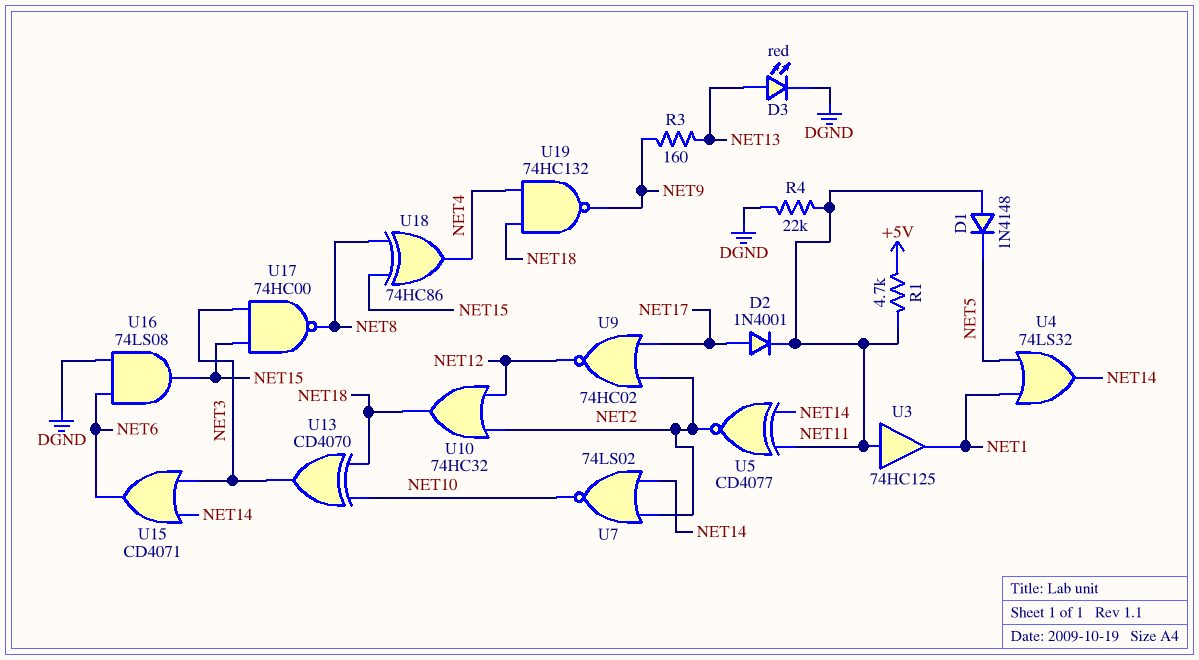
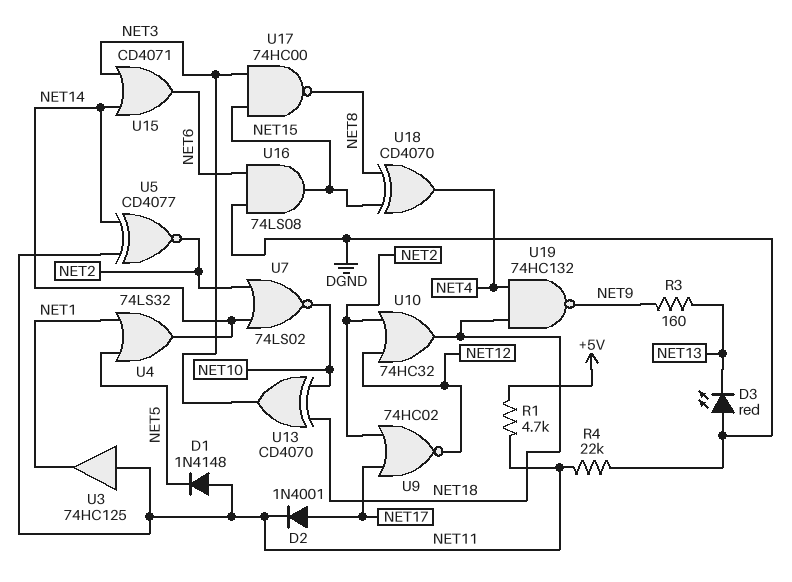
D3: LED red (A NET13, K DGND) -> LED red (A DGND, K NET13)
U18: XOR 74HC86 (in NET8, in NET15, out NET4) -> XOR CD4070 (in NET8, in NET15, out NET4)

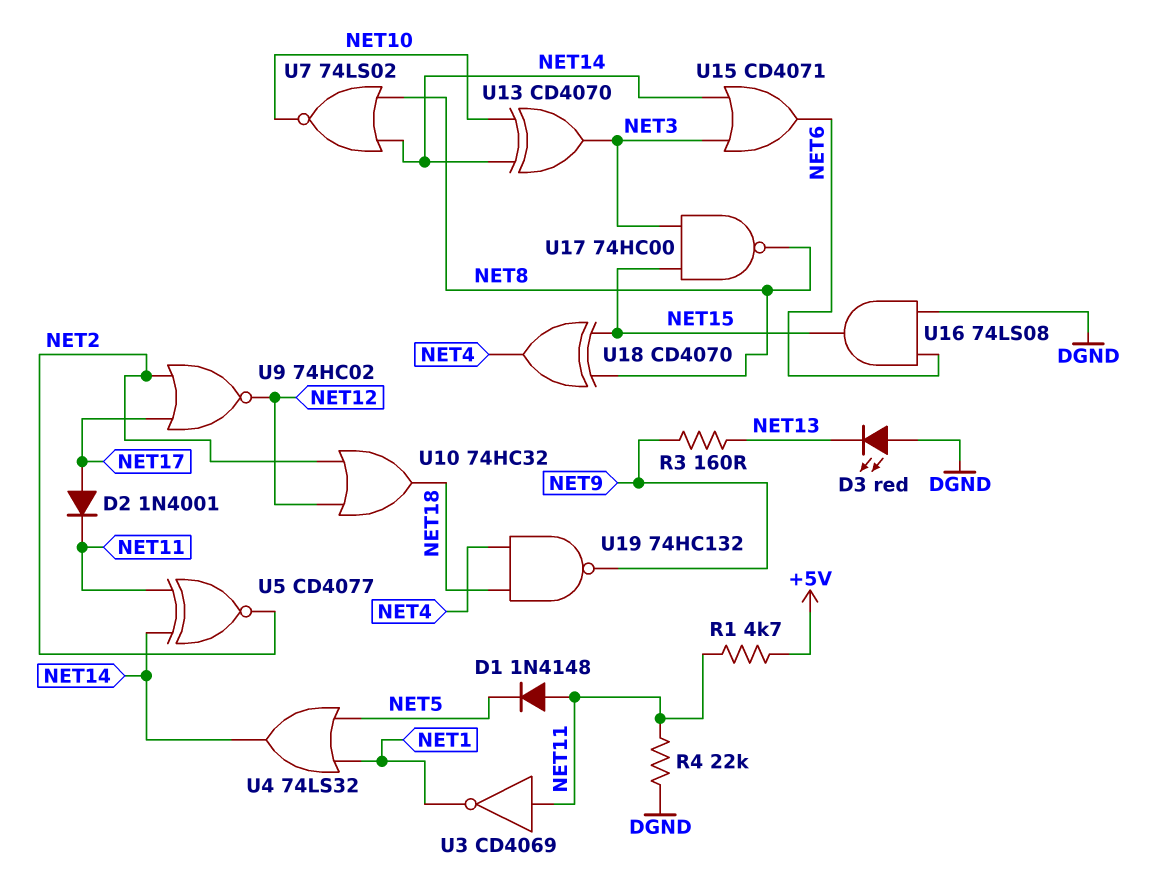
U3: buffer 74HC125 (in NET11, out NET1) -> NOT CD4069 (in NET11, out NET1)
U7: NOR 74LS02 (in NET2, in NET14, out NET10) -> NOR 74LS02 (in NET8, in NET14, out NET10)
U13: XOR CD4070 (in NET10, in NET18, out NET3) -> XOR CD4070 (in NET10, in NET14, out NET3)

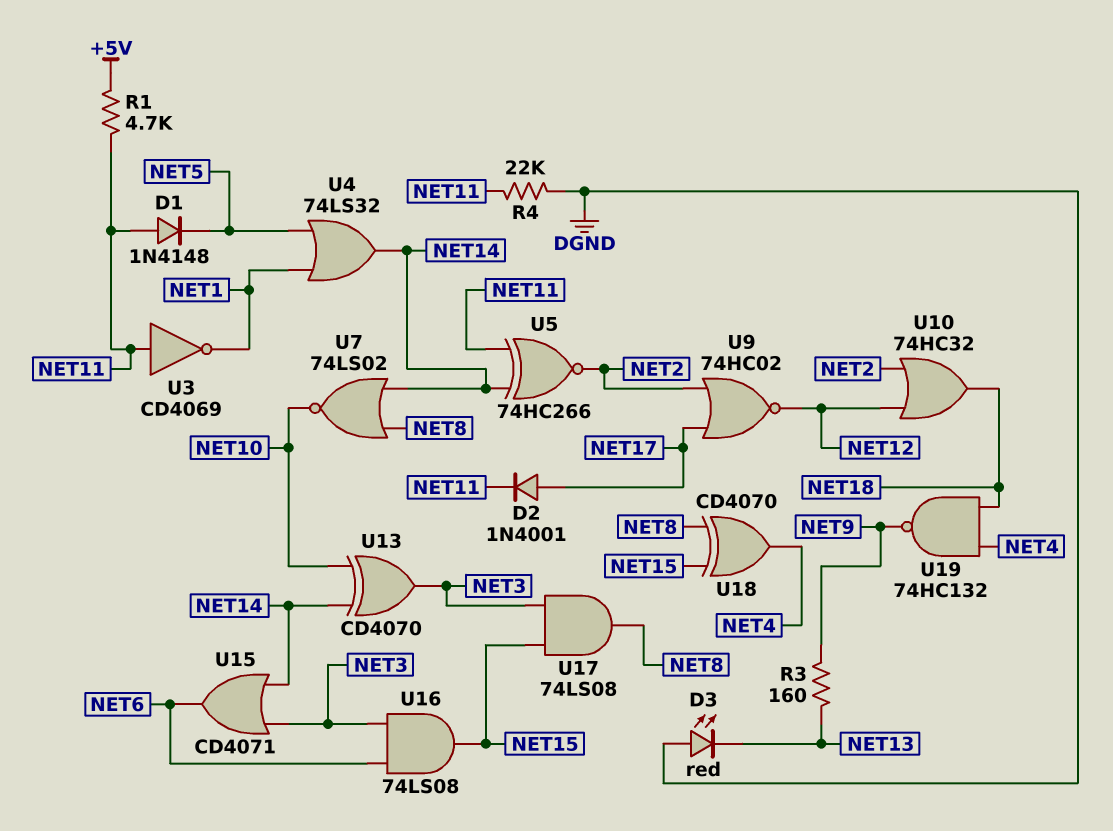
U5: XNOR CD4077 (in NET11, in NET14, out NET2) -> XNOR 74HC266 (in NET11, in NET14, out NET2)
U16: AND 74LS08 (in DGND, in NET6, out NET15) -> AND 74LS08 (in NET3, in NET6, out NET15)
U17: NAND 74HC00 (in NET3, in NET15, out NET8) -> AND 74LS08 (in NET3, in NET15, out NET8)

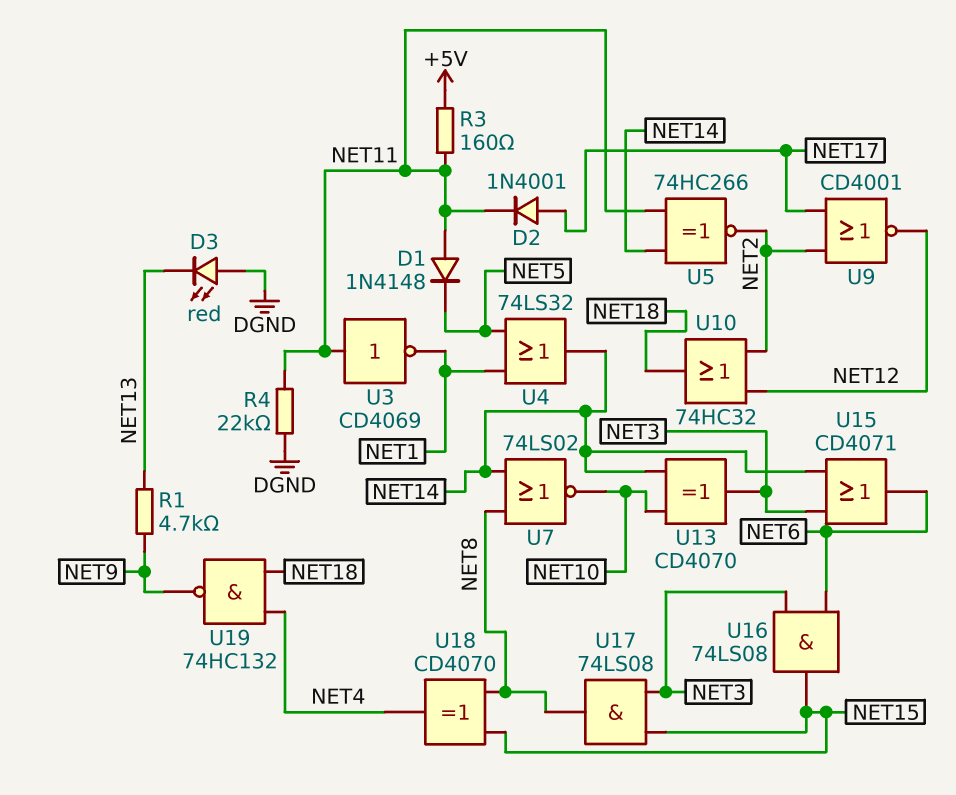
R1: 4.7k (+5V, NET11) -> 4.7k (NET9, NET13)
R3: 160 (NET9, NET13) -> 160 (+5V, NET11)
U9: NOR 74HC02 (in NET2, in NET17, out NET12) -> NOR CD4001 (in NET2, in NET17, out NET12)

